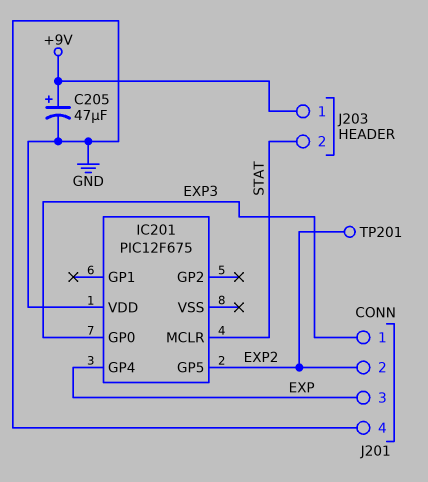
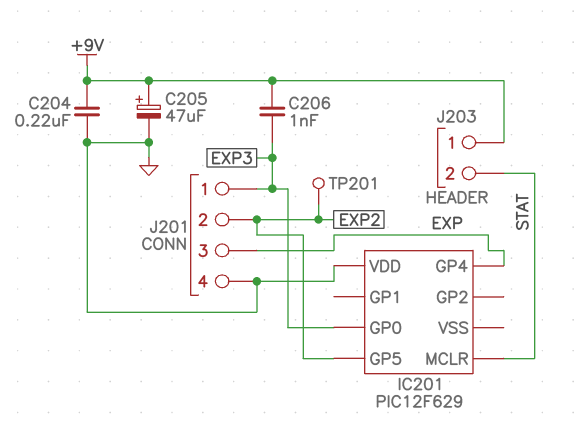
C204: none -> 220nF (+9V, GND)
C206: none -> 1nF (+9V, EXP3)
IC201: PIC12F675 -> PIC12F629

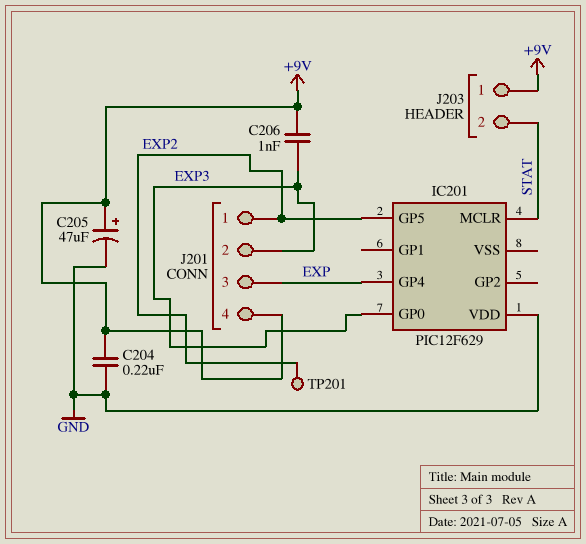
J201 pin 1: EXP3 -> EXP2
J201 pin 2: EXP2 -> EXP3
J201 pin 4: GND -> +9V

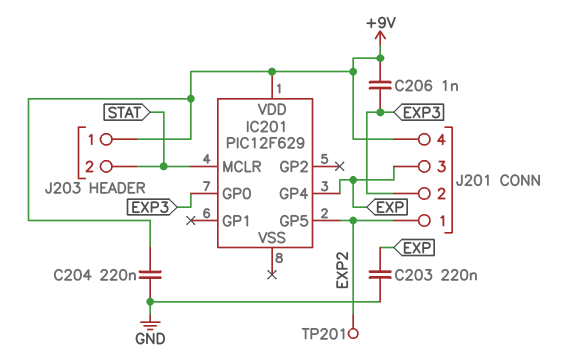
C203: none -> 220nF (EXP, GND)
C205: 47uF (plus +9V, minus GND) -> none
IC201 pin VDD: GND -> +9V

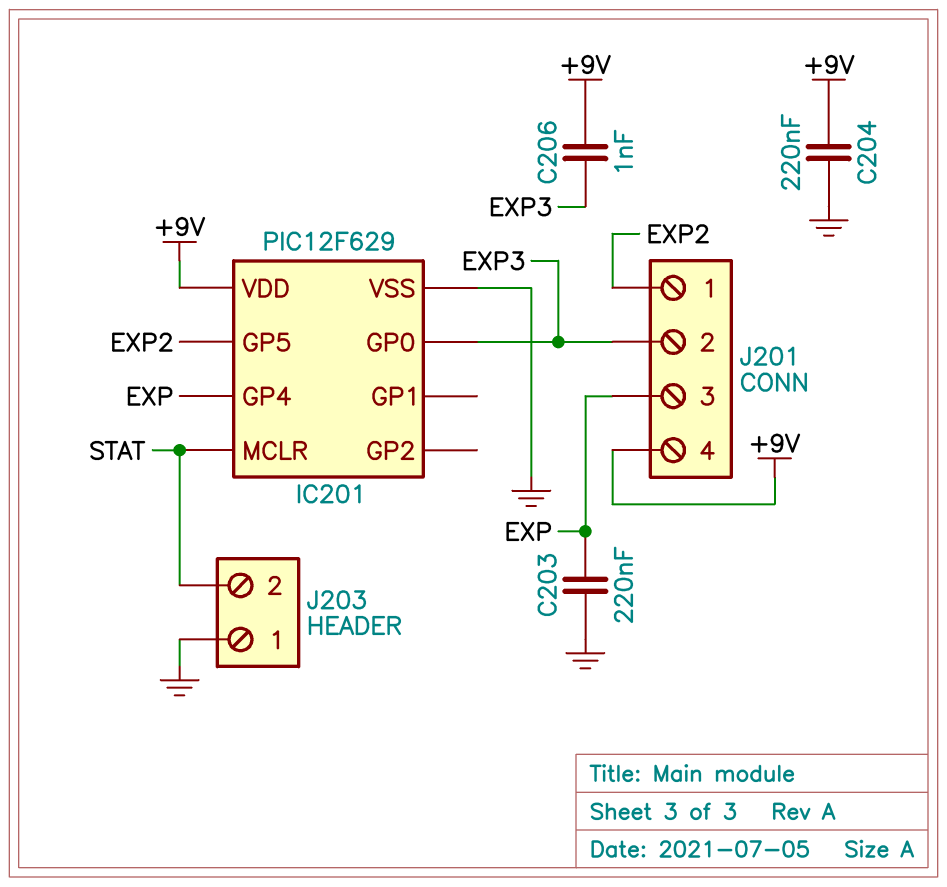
IC201 pin VSS: none -> GND
J203 pin 1: +9V -> GND
TP201: test point (EXP2) -> none

